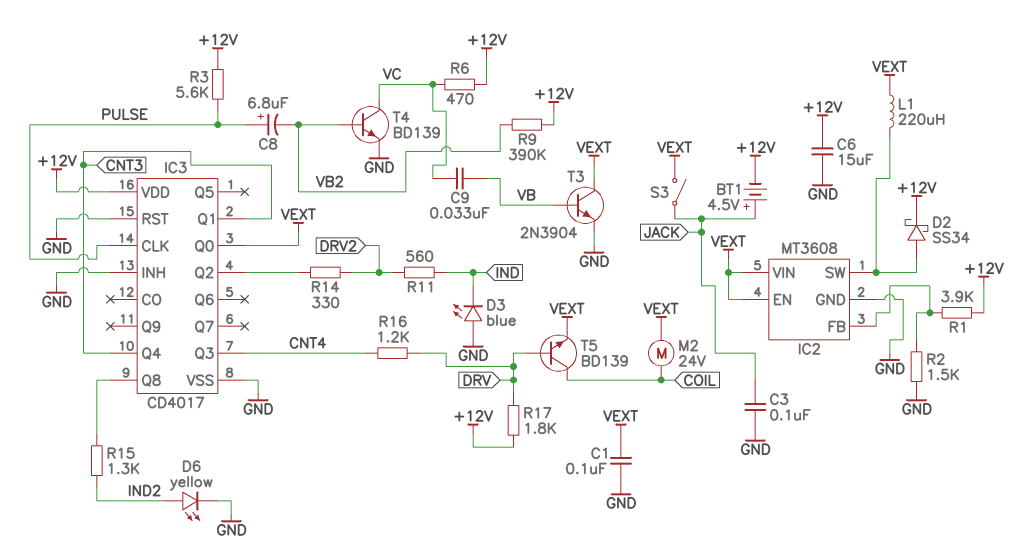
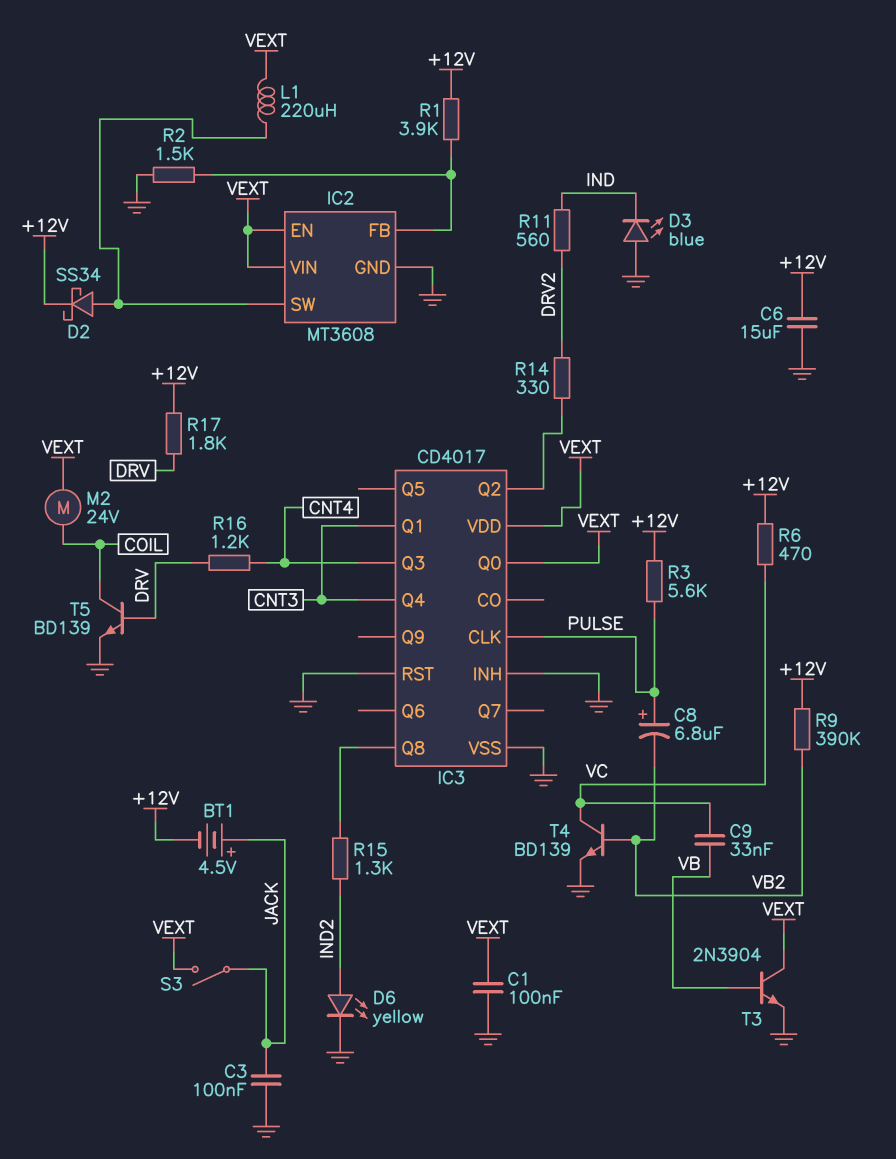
IC3 pin VDD: +12V -> VEXT
T5: NPN BD139 (B DRV, C COIL, E VEXT) -> NPN BD139 (B DRV, C COIL, E GND)

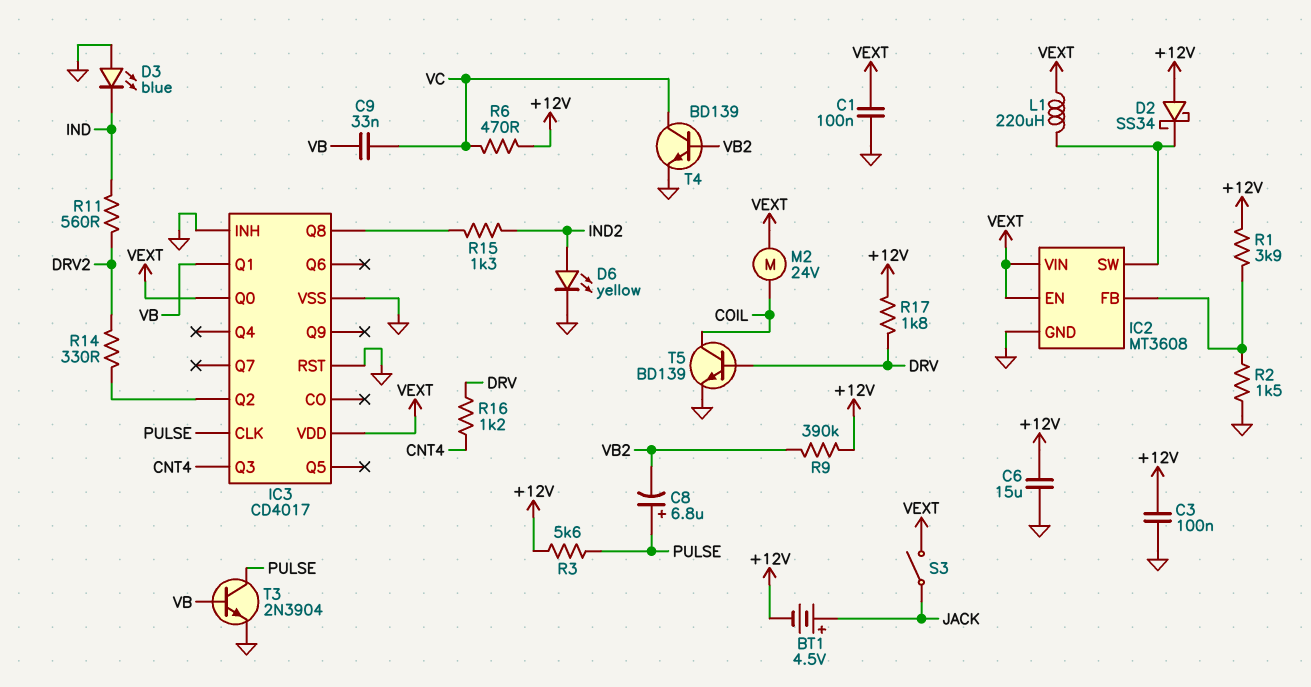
C3: 100nF (GND, JACK) -> 100nF (+12V, GND)
D2: schottky SS34 (A IC2/SW, K +12V) -> schottky SS34 (A +12V, K IC2/SW)
IC3 pin Q1: CNT3 -> VB
IC3 pin Q4: CNT3 -> none
T3: NPN 2N3904 (B VB, C VEXT, E GND) -> NPN 2N3904 (B VB, C PULSE, E GND)

